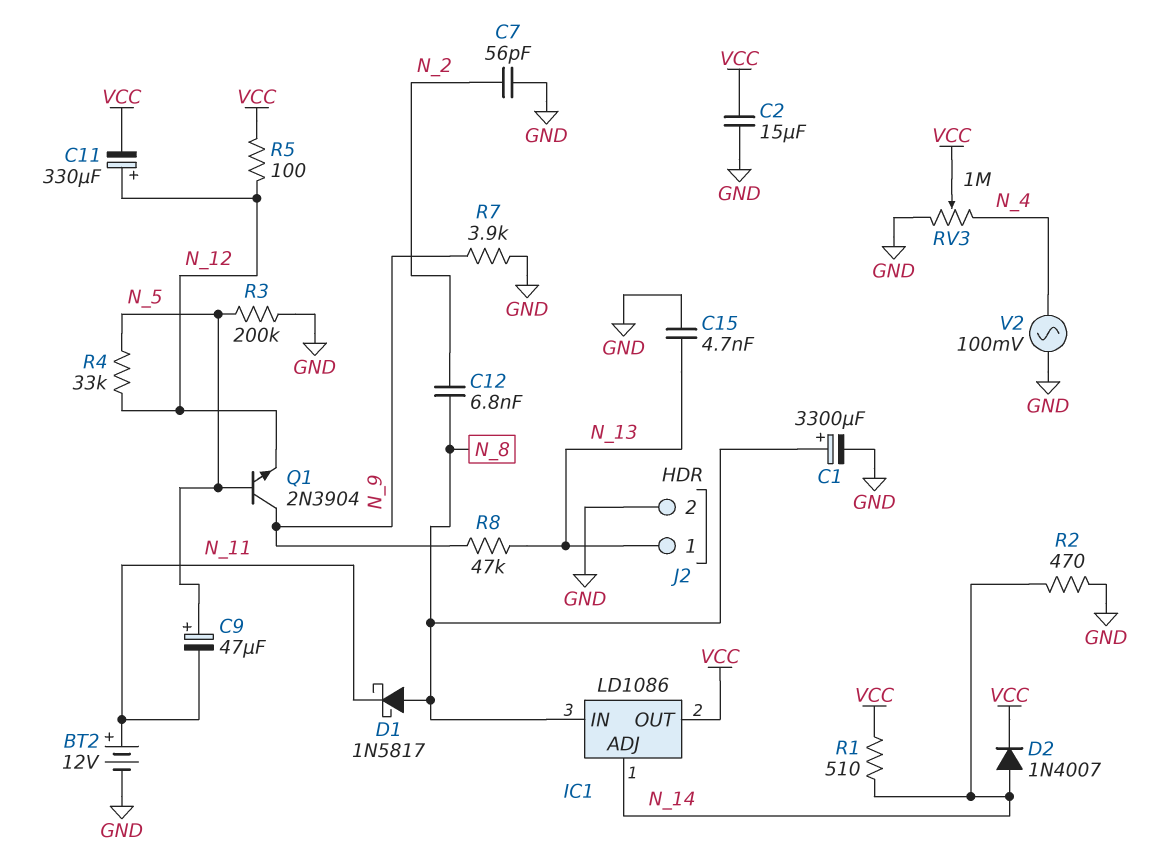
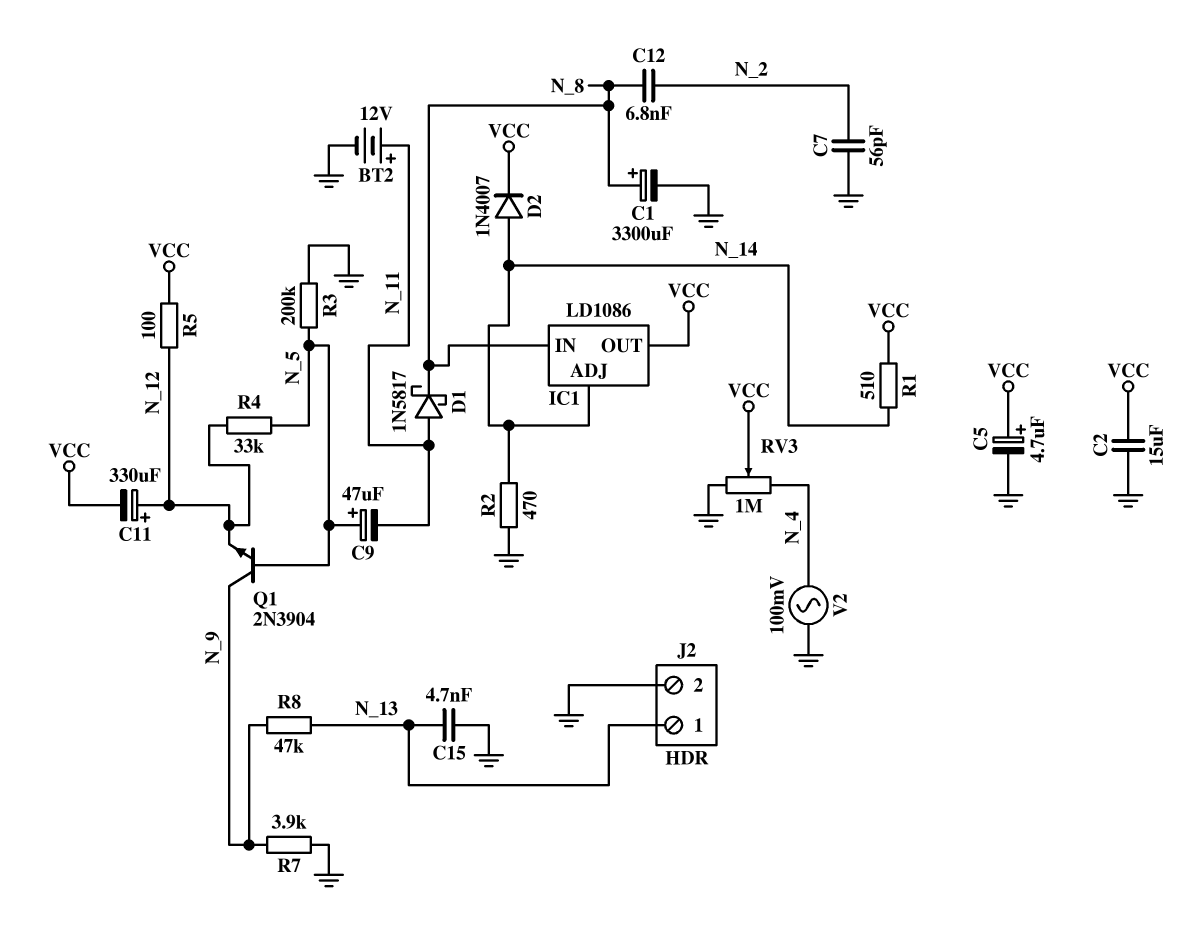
C5: none -> 4.7uF (plus VCC, minus GND)
D1: schottky 1N5817 (A N_8, K N_11) -> schottky 1N5817 (A N_11, K N_8)

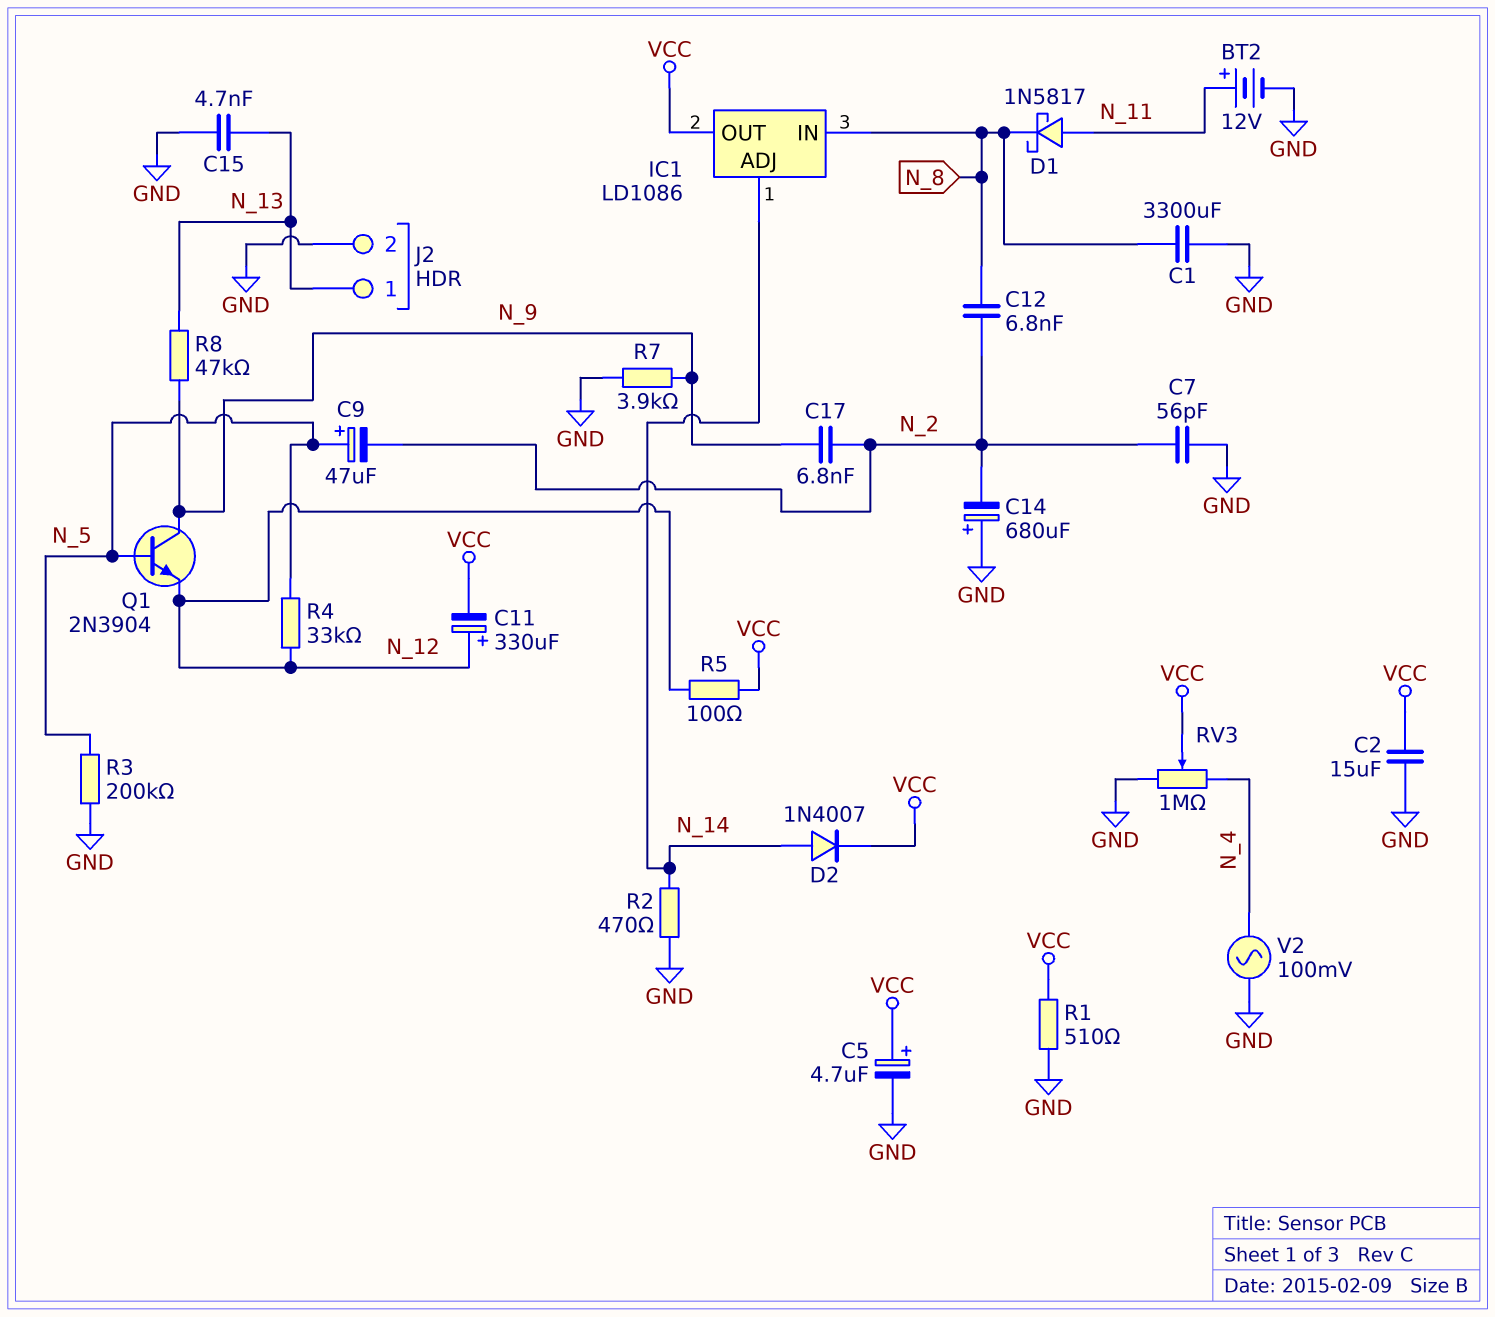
C1: 3300uF (plus N_8, minus GND) -> 3300uF (GND, N_8)
C9: 47uF (plus N_5, minus N_11) -> 47uF (plus N_5, minus N_2)
C14: none -> 680uF (plus GND, minus N_2)
C17: none -> 6.8nF (N_2, N_9)
R1: 510 (N_14, VCC) -> 510 (GND, VCC)

